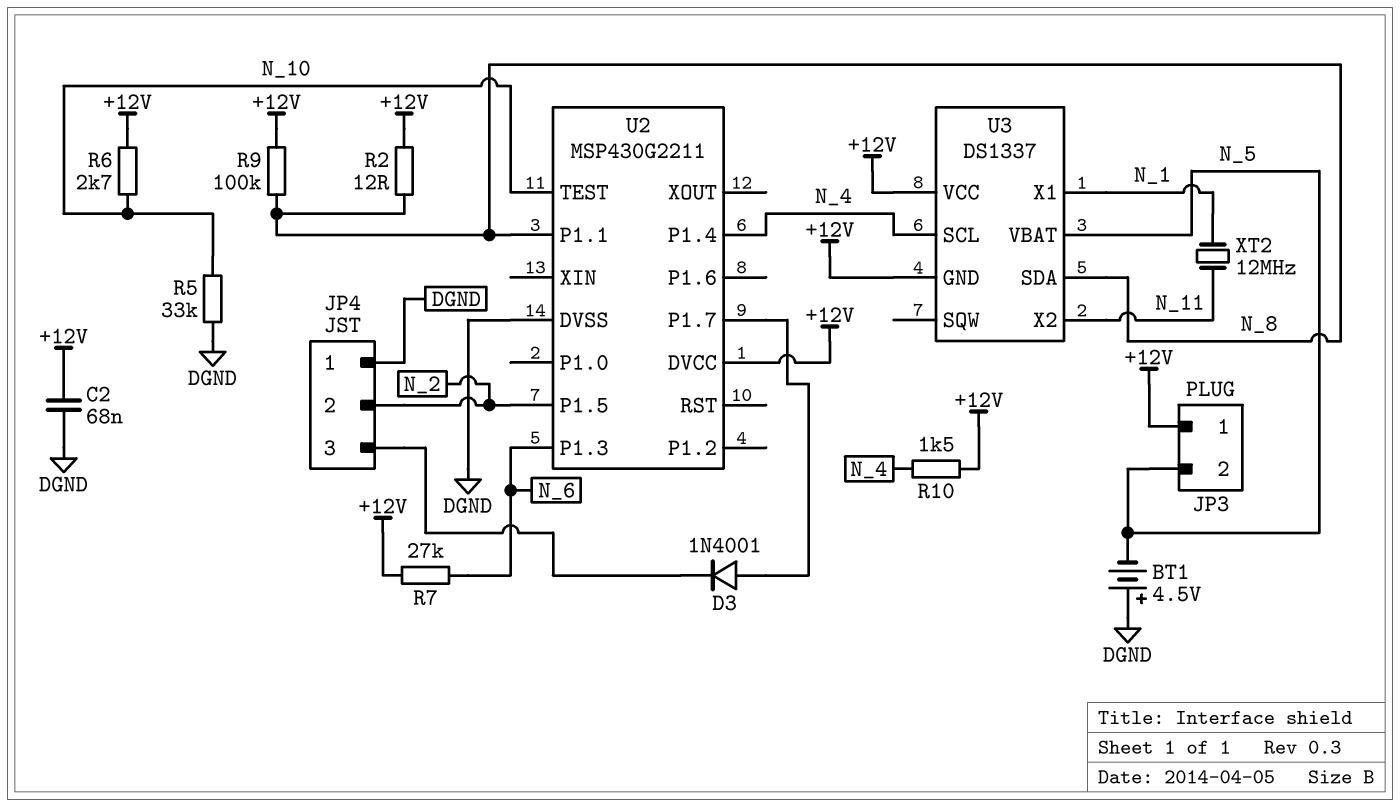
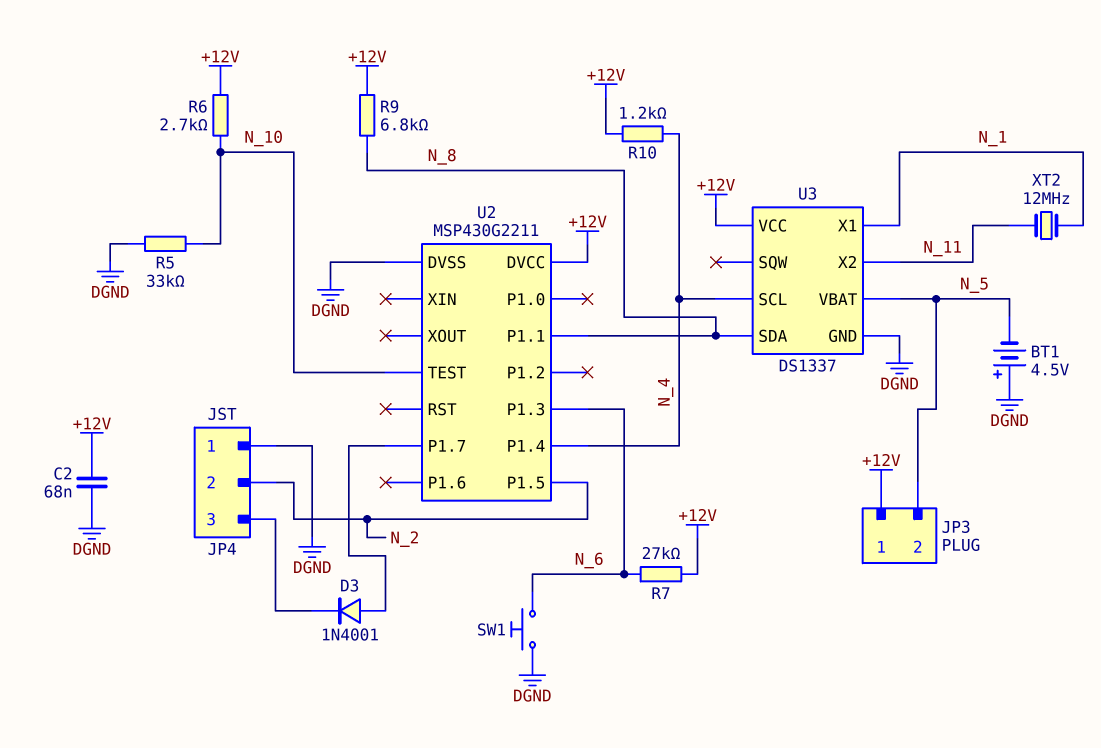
R2: 12 (+12V, N_8) -> none
R9: 100k (+12V, N_8) -> 6.8k (+12V, N_8)
R10: 1.5k (+12V, N_4) -> 1.2k (+12V, N_4)
SW1: none -> button (DGND, N_6)
U3 pin GND: +12V -> DGND

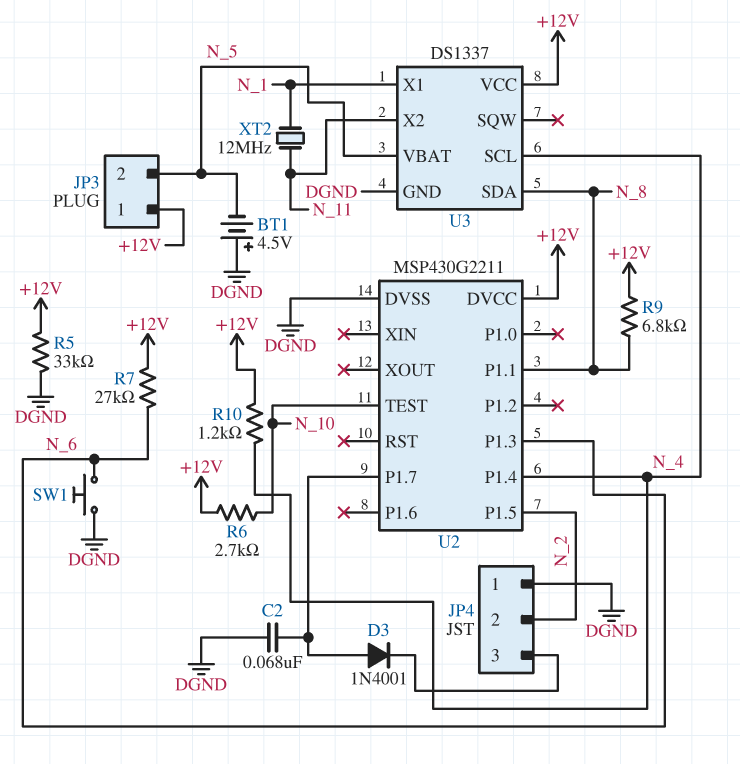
C2: 68nF (+12V, DGND) -> 68nF (DGND, U2/P1.7)
R5: 33k (DGND, N_10) -> 33k (+12V, DGND)

